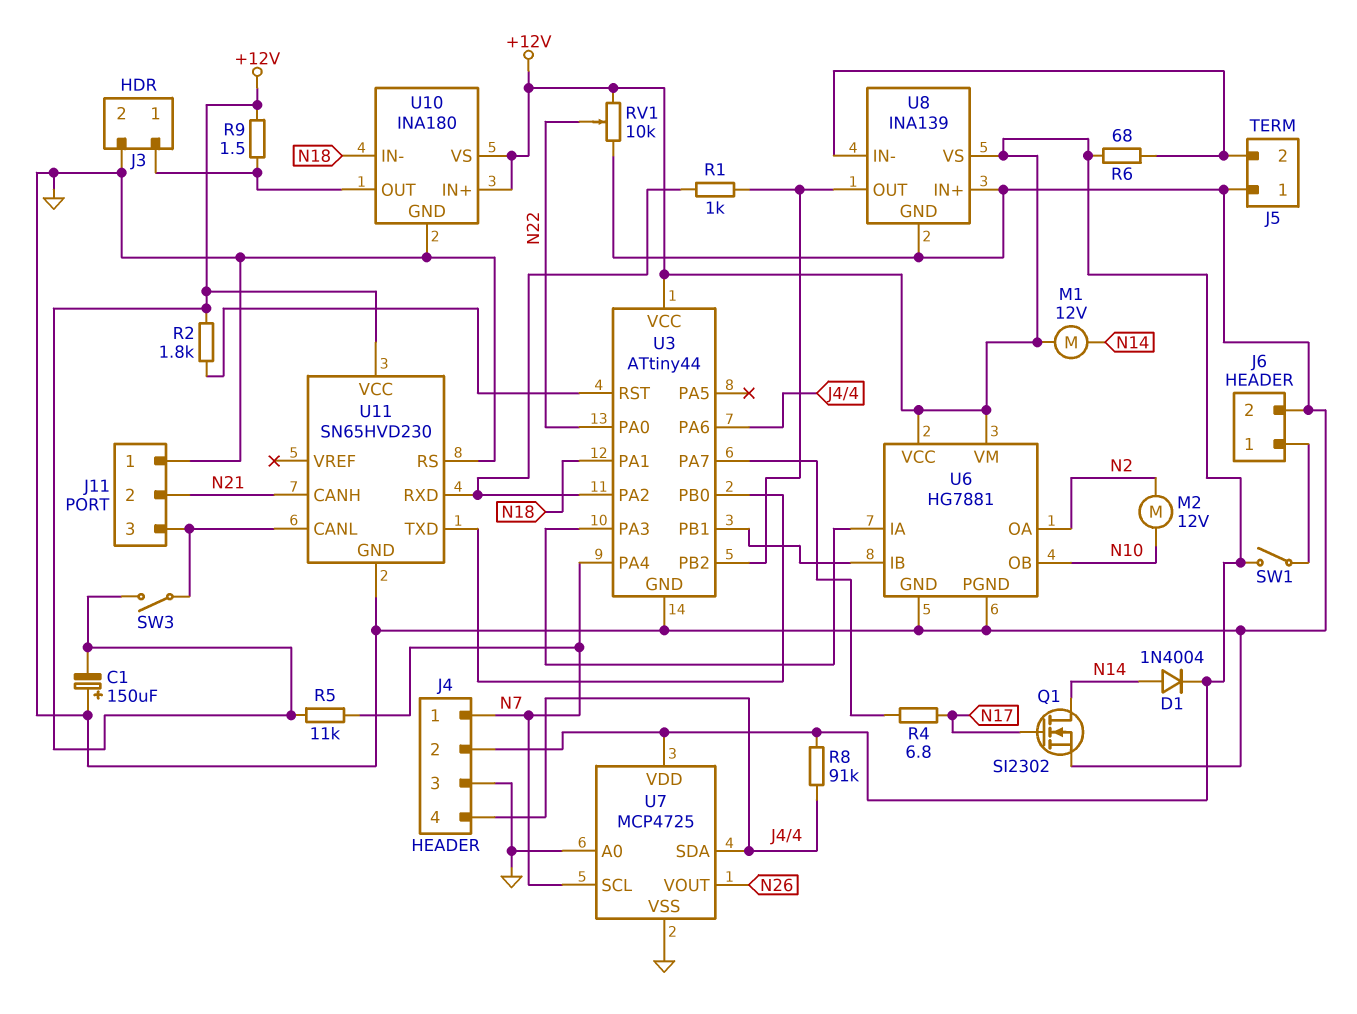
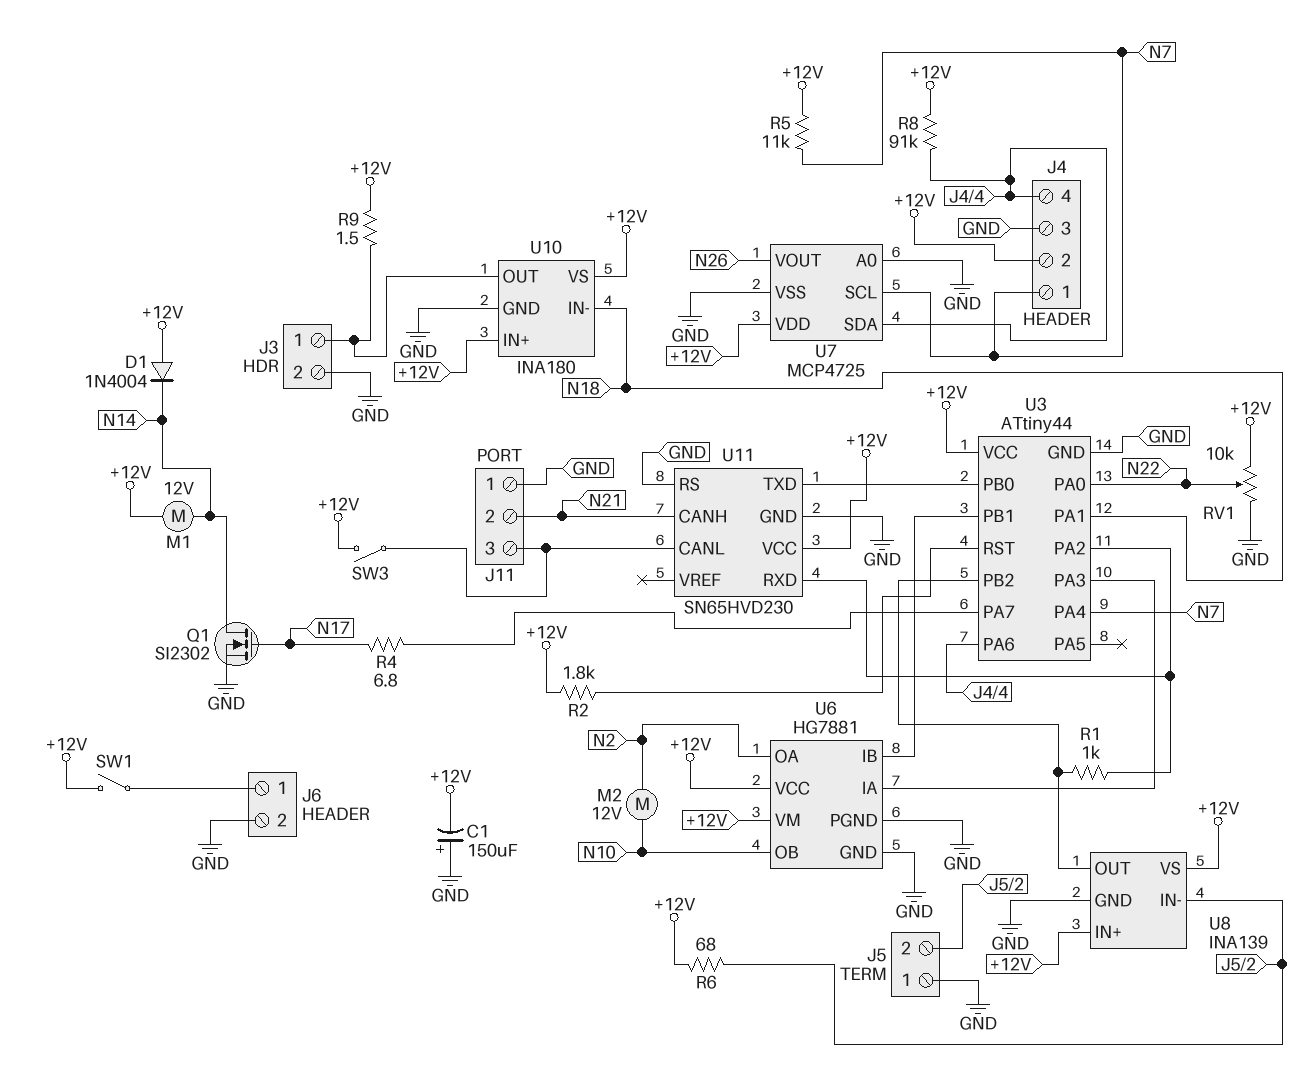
D1: diode 1N4004 (A N14, K +12V) -> diode 1N4004 (A +12V, K N14)
U8 pin IN+: GND -> +12V

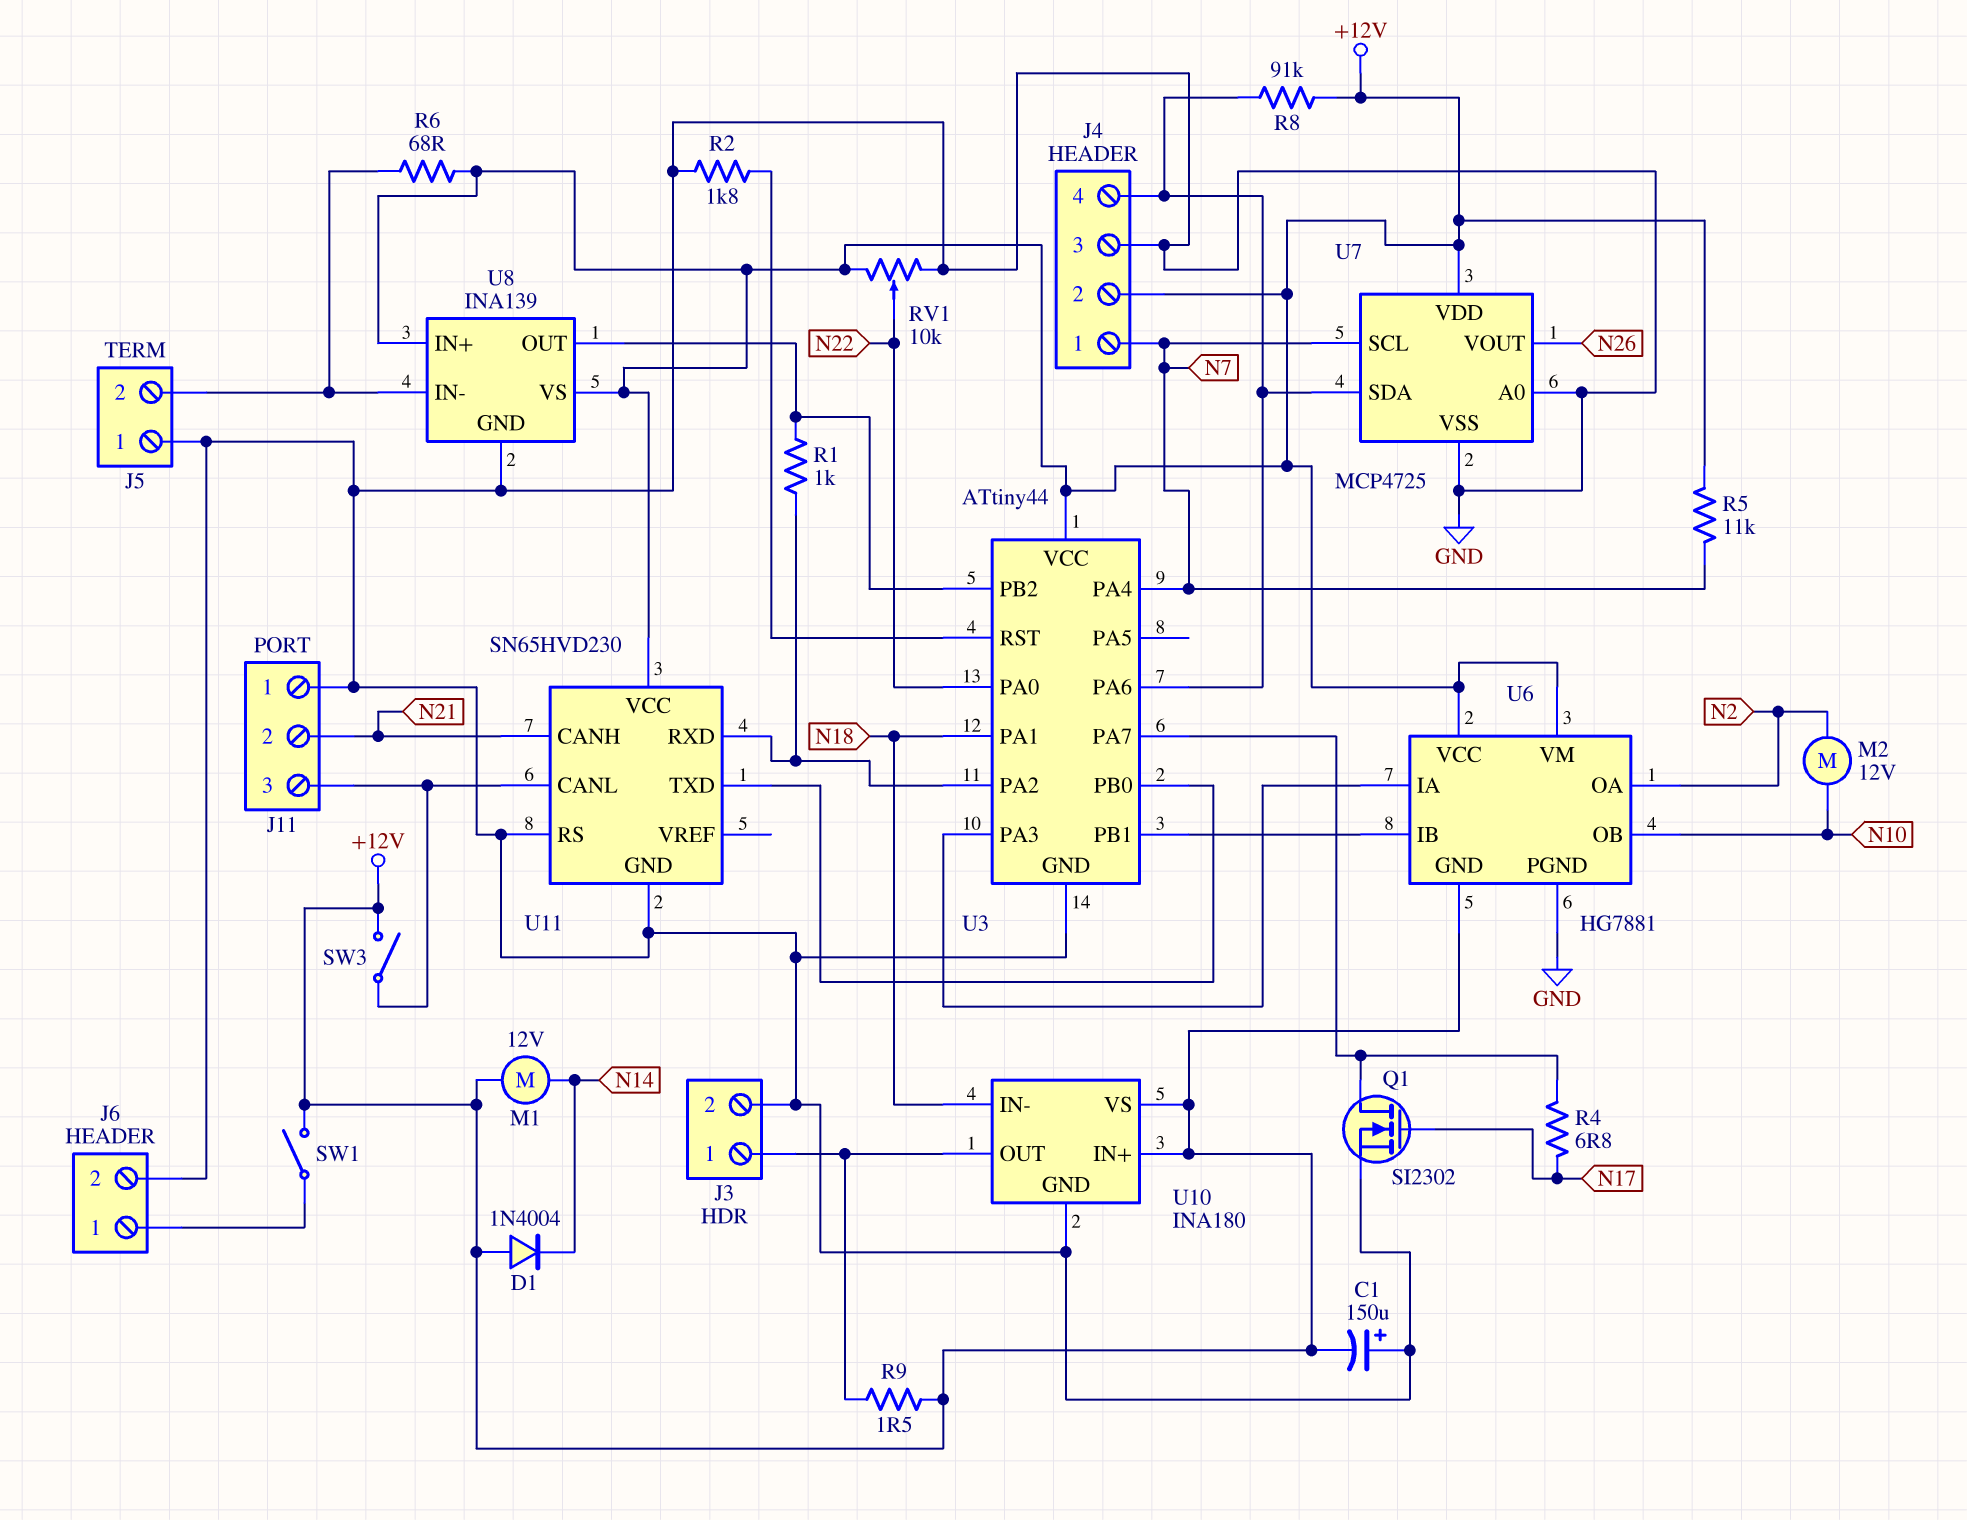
Q1: NMOS SI2302 (G N17, D N14, S GND) -> NMOS SI2302 (G N17, D U3/PA7, S GND)
R2: 1.8k (+12V, U3/RST) -> 1.8k (GND, U3/RST)
U6 pin GND: GND -> +12V

